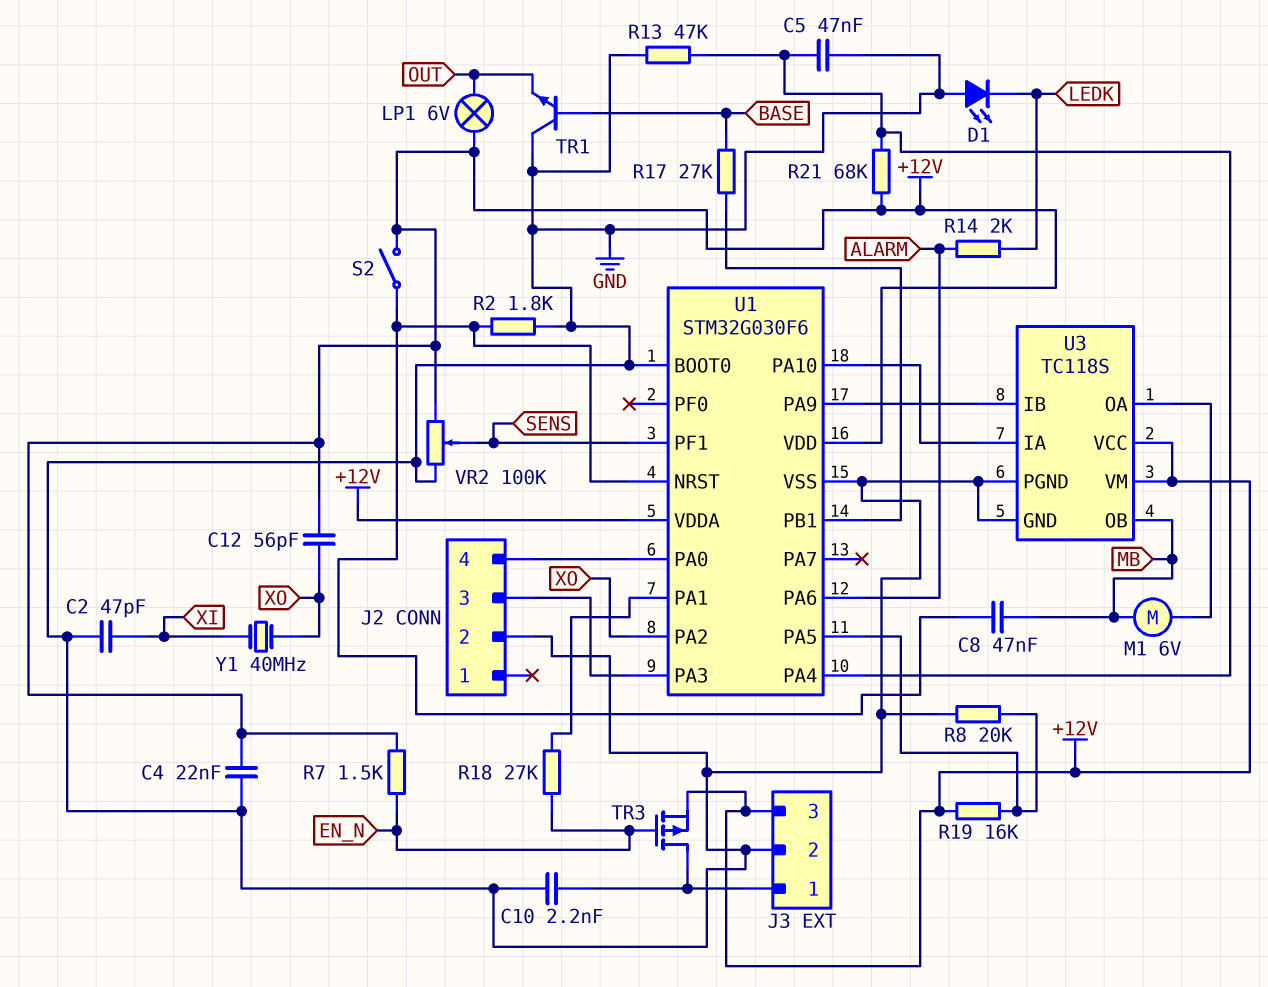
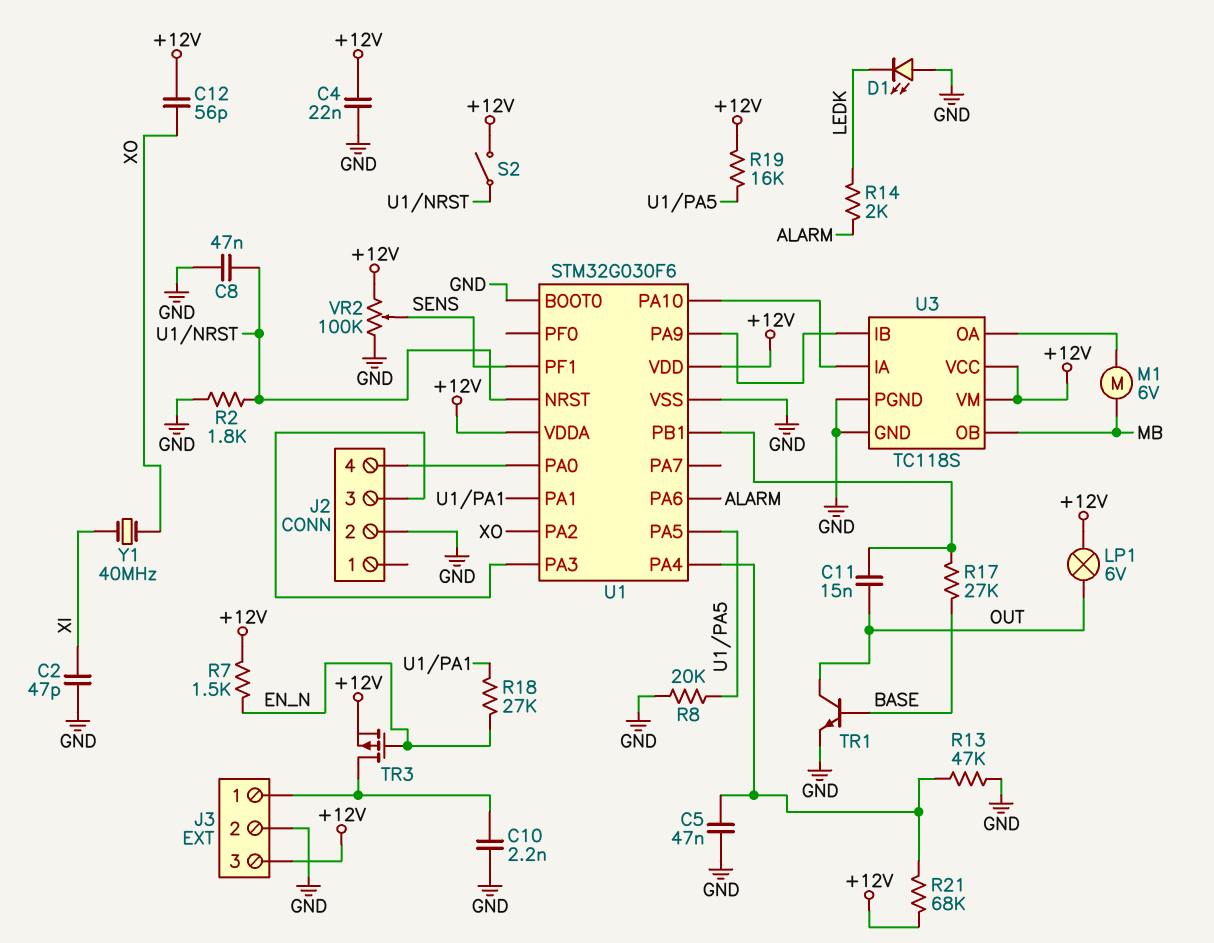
C8: 47nF (MB, U1/NRST) -> 47nF (GND, U1/NRST)
C11: none -> 15nF (OUT, U1/PB1)
TR1: NPN (B BASE, C GND, E OUT) -> NPN (B BASE, C OUT, E GND)

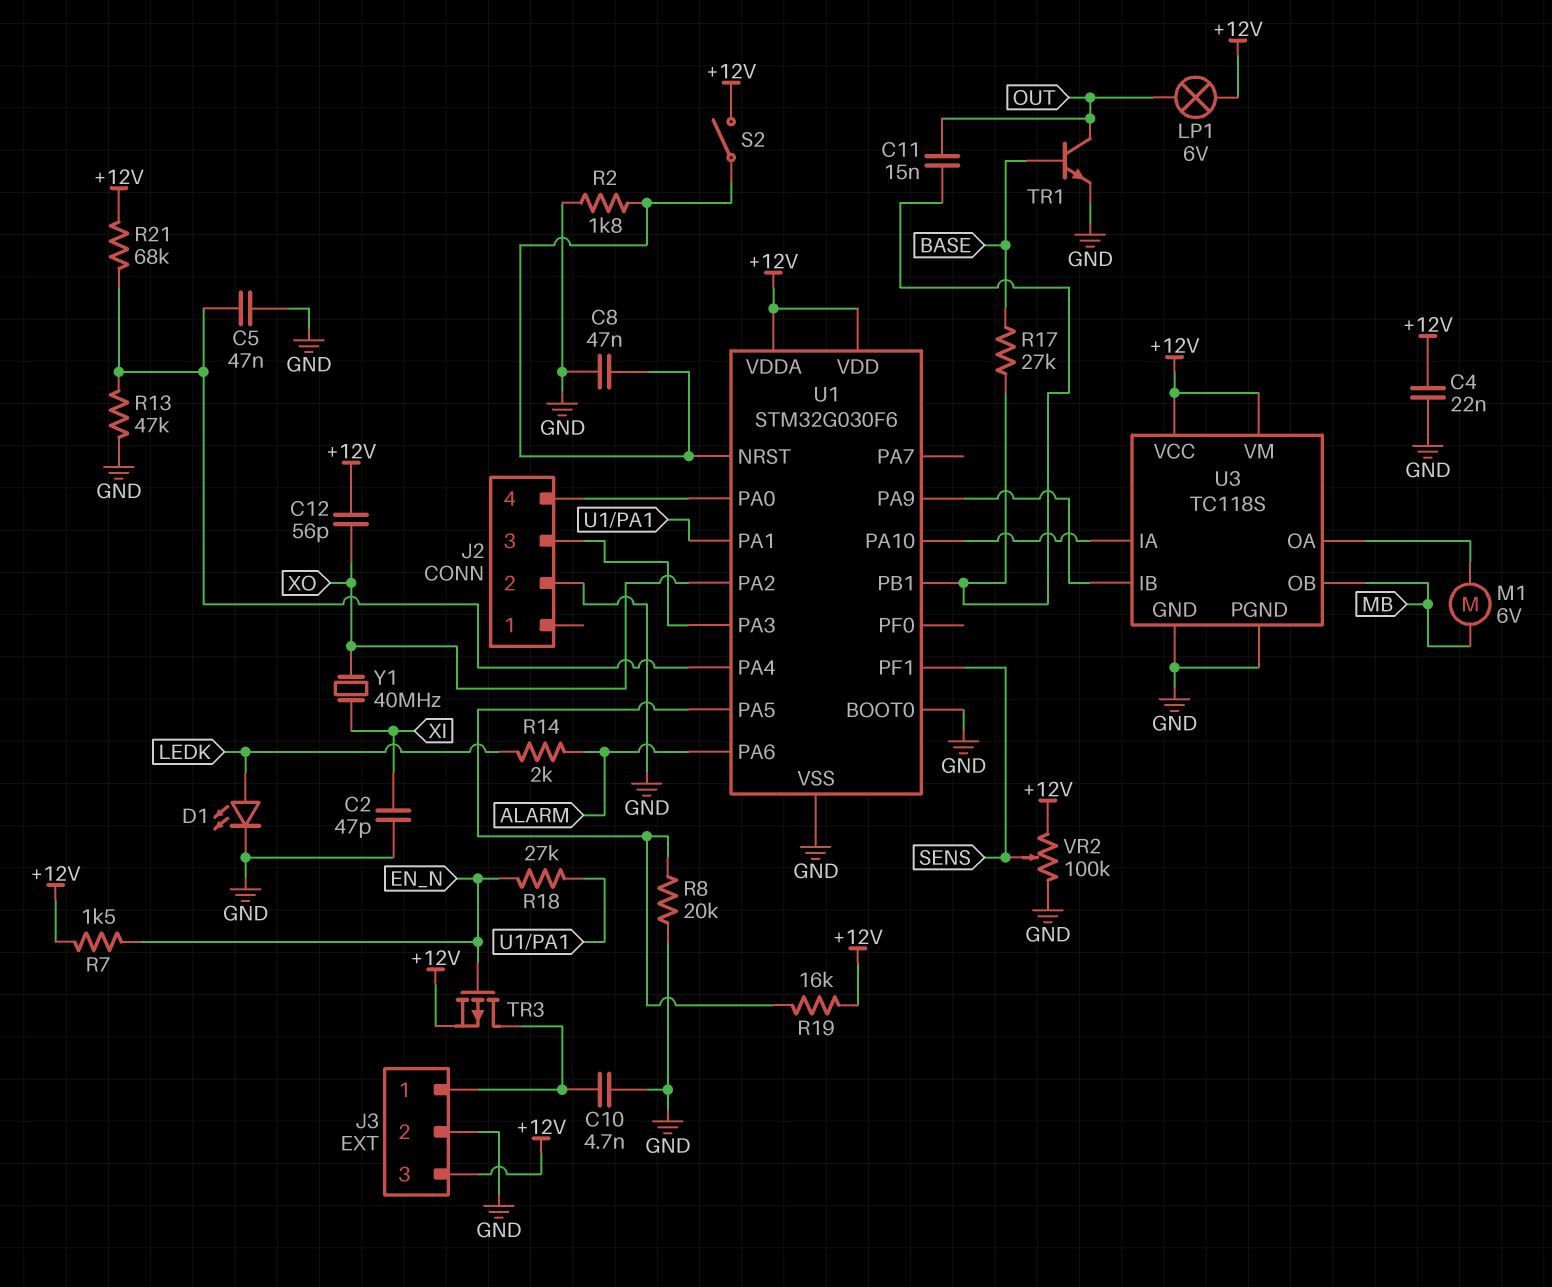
C10: 2.2nF (GND, J3/1) -> 4.7nF (GND, J3/1)
D1: LED (A GND, K LEDK) -> LED (A LEDK, K GND)

